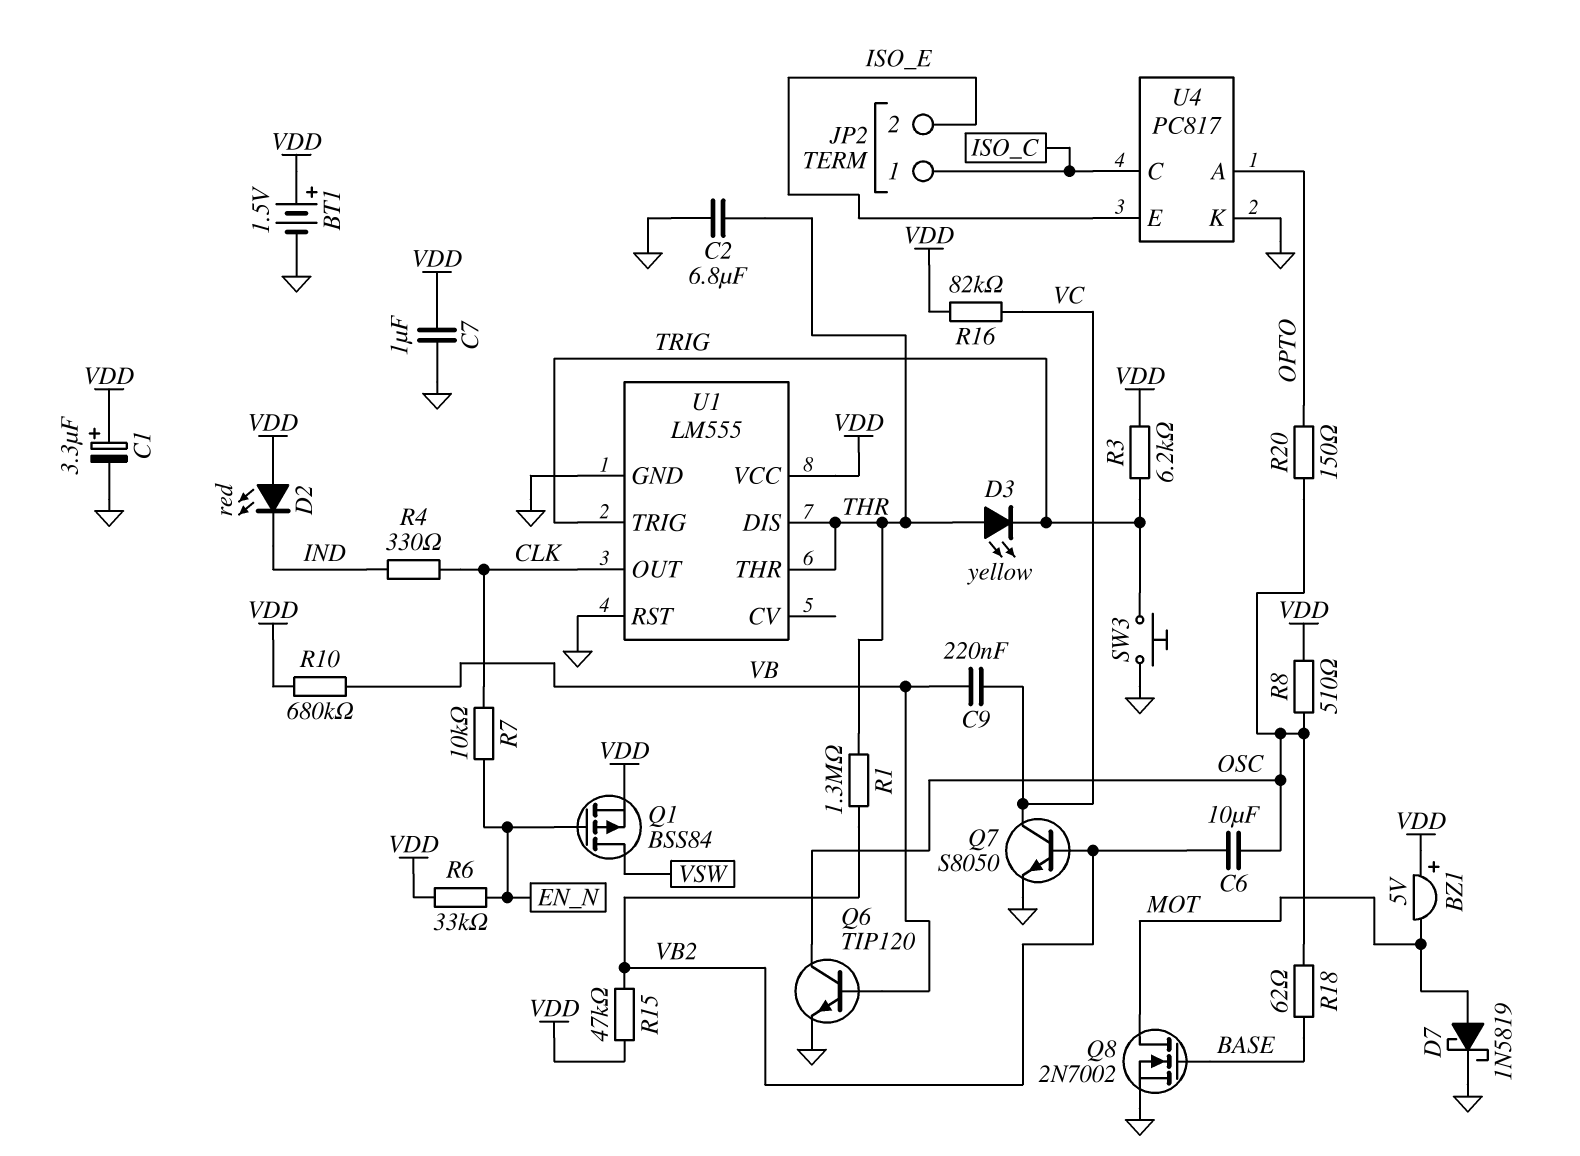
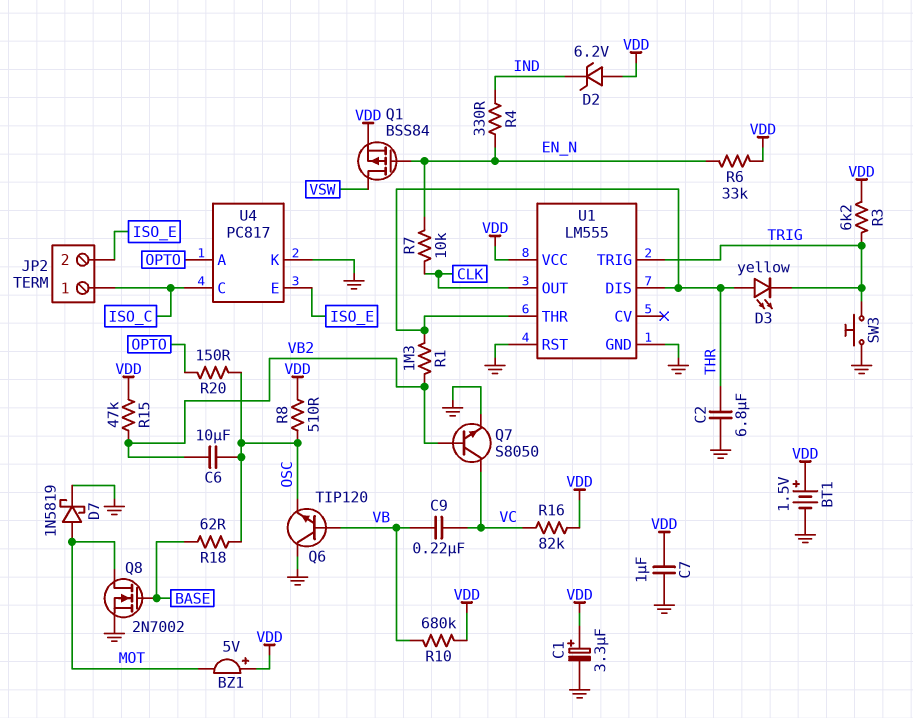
D2: LED red (A VDD, K IND) -> zener 6.2V (A VDD, K IND)
Q6: NPN TIP120 (B VB, C OSC, E GND) -> NPN TIP120 (B VB, C GND, E OSC)
R4: 330 (CLK, IND) -> 330 (EN_N, IND)

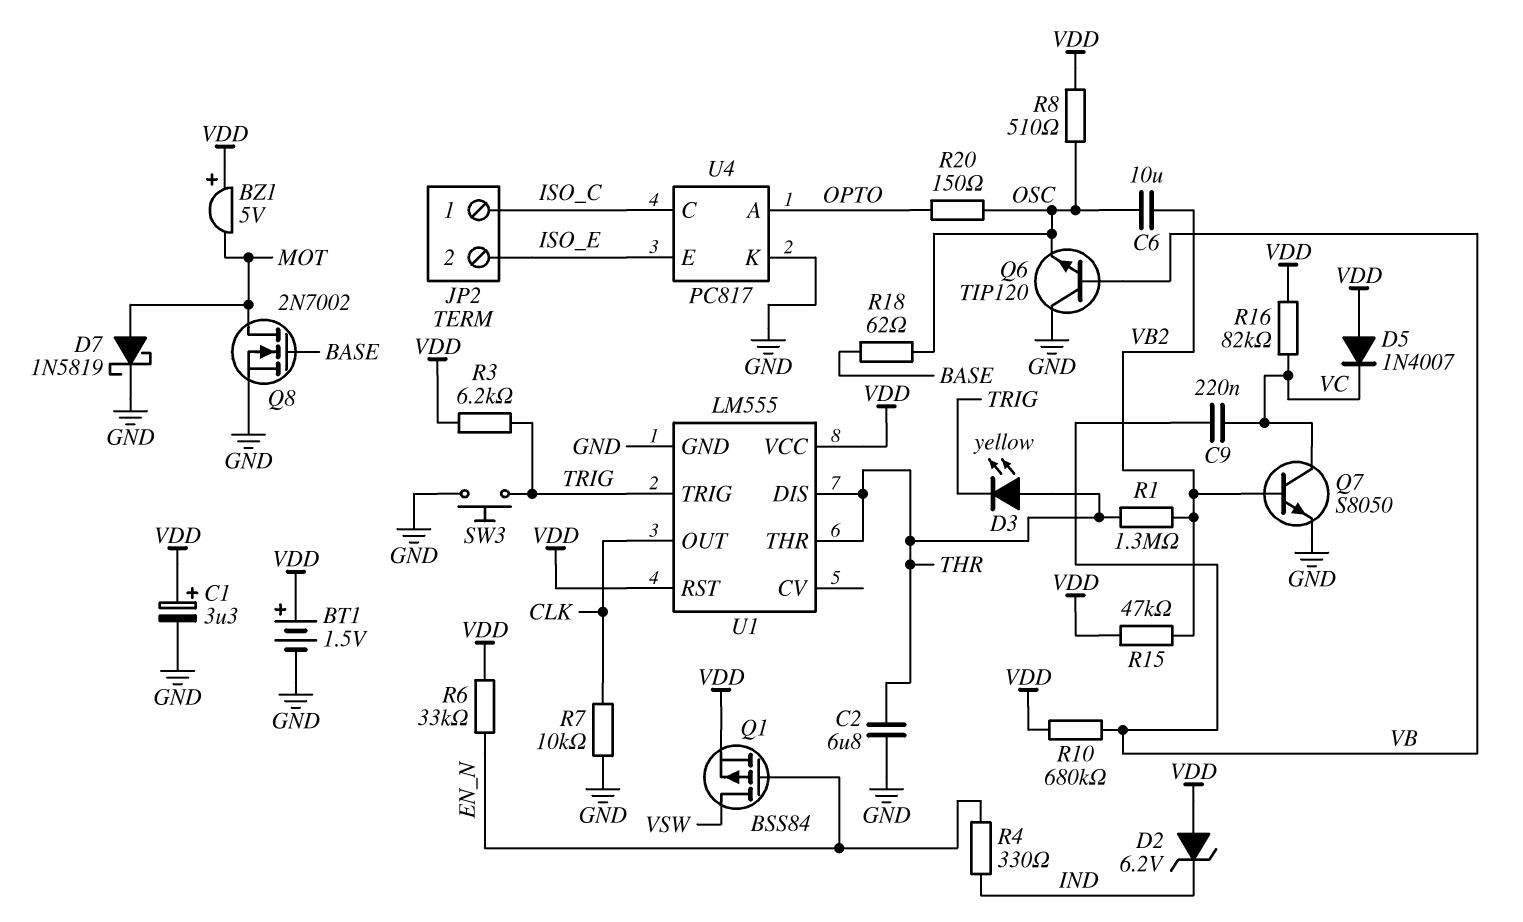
C7: 1uF (GND, VDD) -> none
D5: none -> diode 1N4007 (A VDD, K VC)
R7: 10k (CLK, EN_N) -> 10k (CLK, GND)
U1 pin RST: GND -> VDD

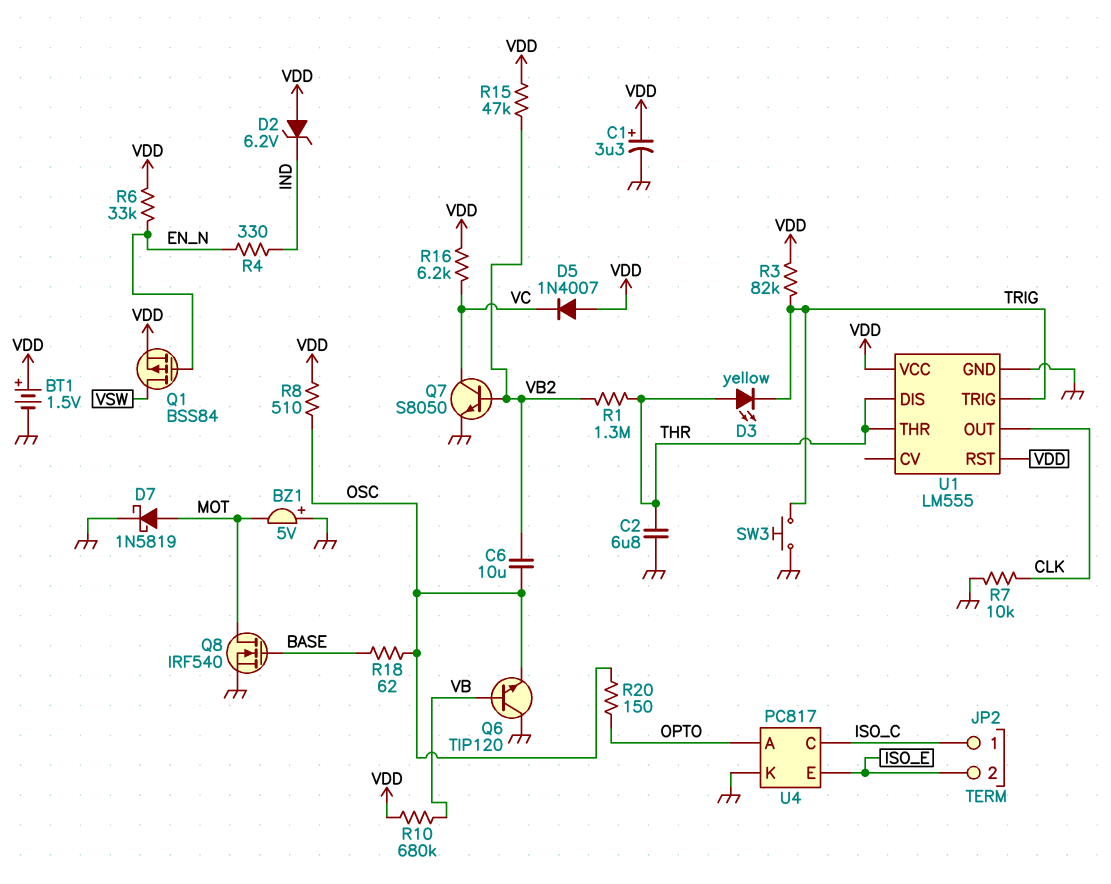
BZ1: buzzer 5V (plus VDD, minus MOT) -> buzzer 5V (plus GND, minus MOT)
C9: 220nF (VB, VC) -> none
Q8: NMOS 2N7002 (G BASE, D MOT, S GND) -> NMOS IRF540 (G BASE, D MOT, S GND)
R3: 6.2k (TRIG, VDD) -> 82k (TRIG, VDD)
R16: 82k (VC, VDD) -> 6.2k (VC, VDD)

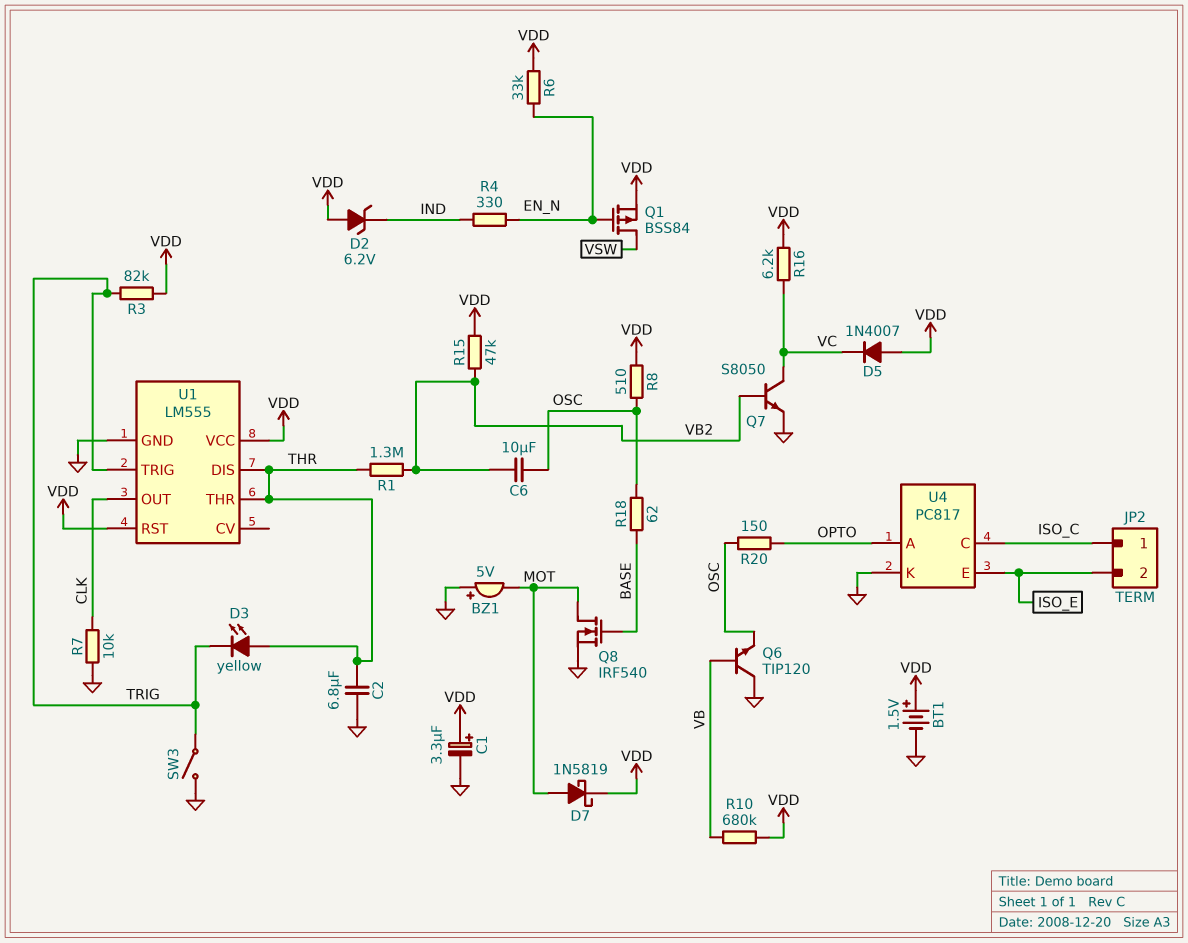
D7: schottky 1N5819 (A MOT, K GND) -> schottky 1N5819 (A MOT, K VDD)
SW3: button (GND, TRIG) -> switch (GND, TRIG)

